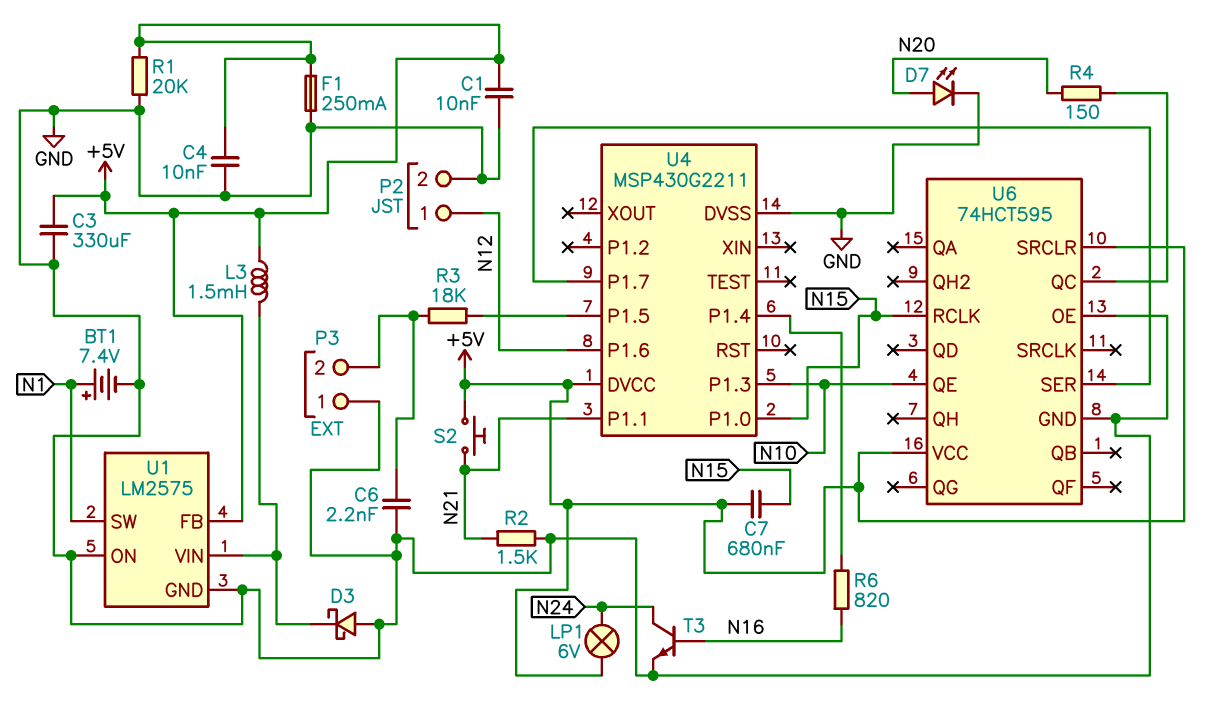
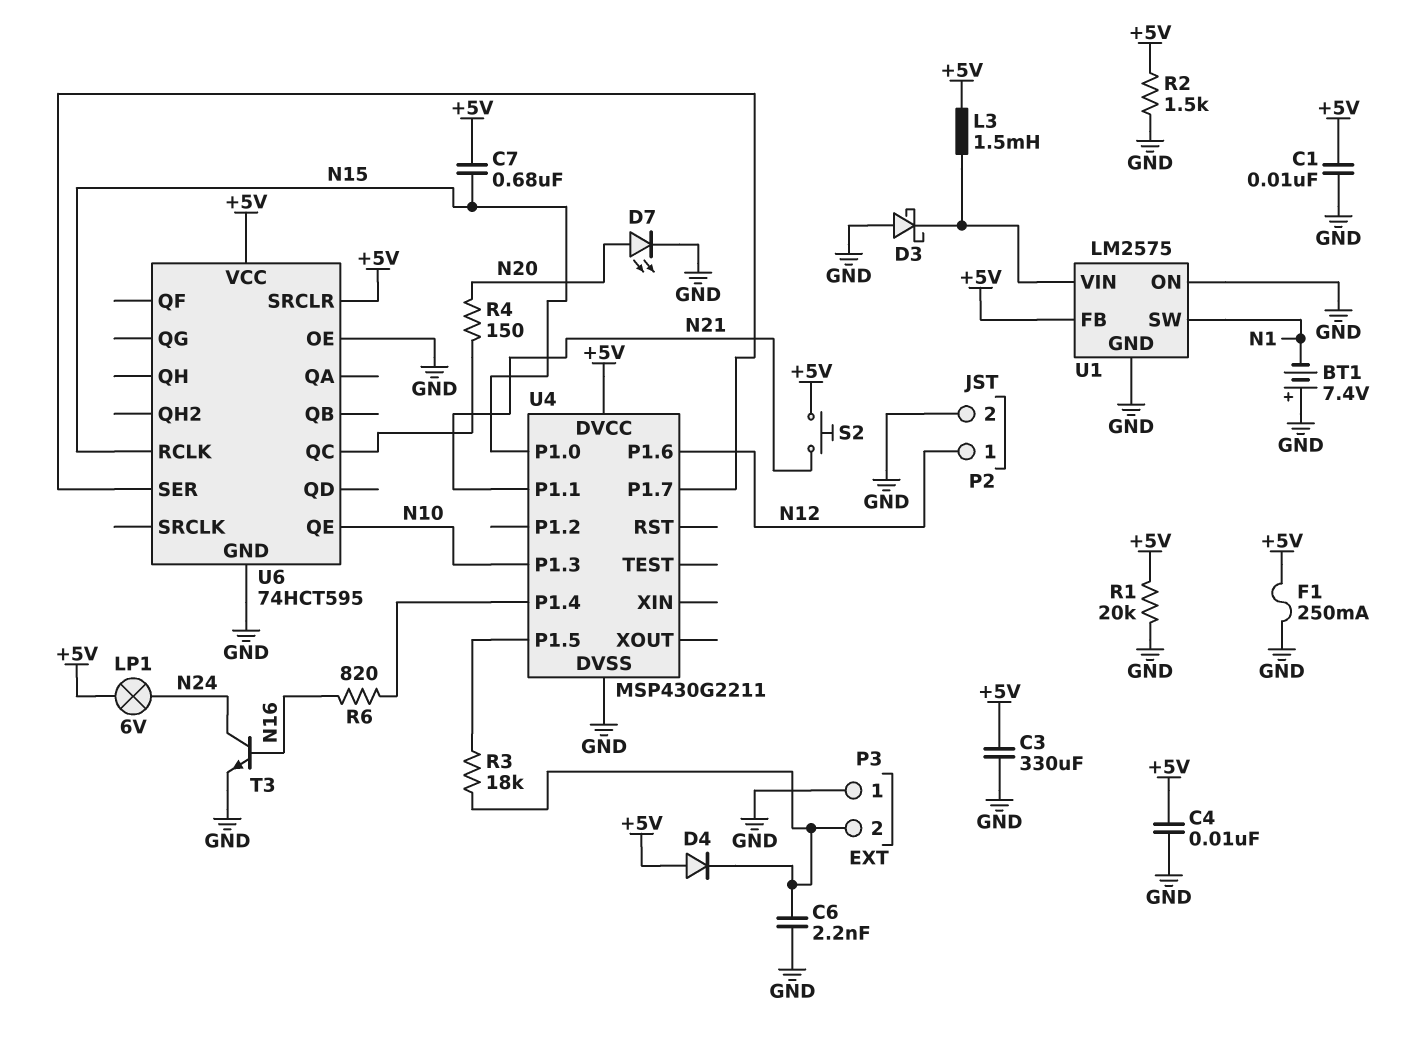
BT1: 7.4V (plus N1, minus GND) -> 7.4V (plus GND, minus N1)
D4: none -> diode (A +5V, K P3/2)
R2: 1.5k (GND, N21) -> 1.5k (+5V, GND)

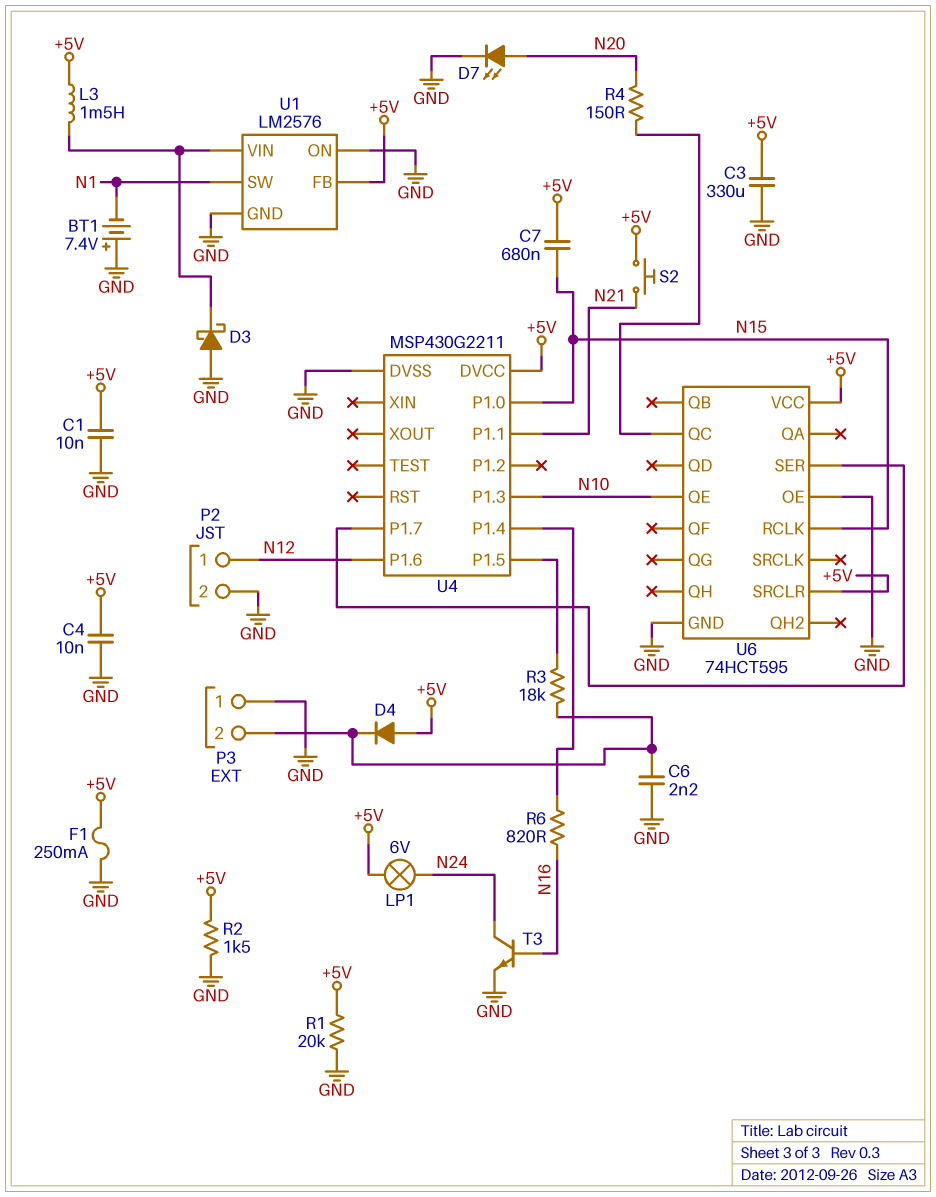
U1: LM2575 -> LM2576

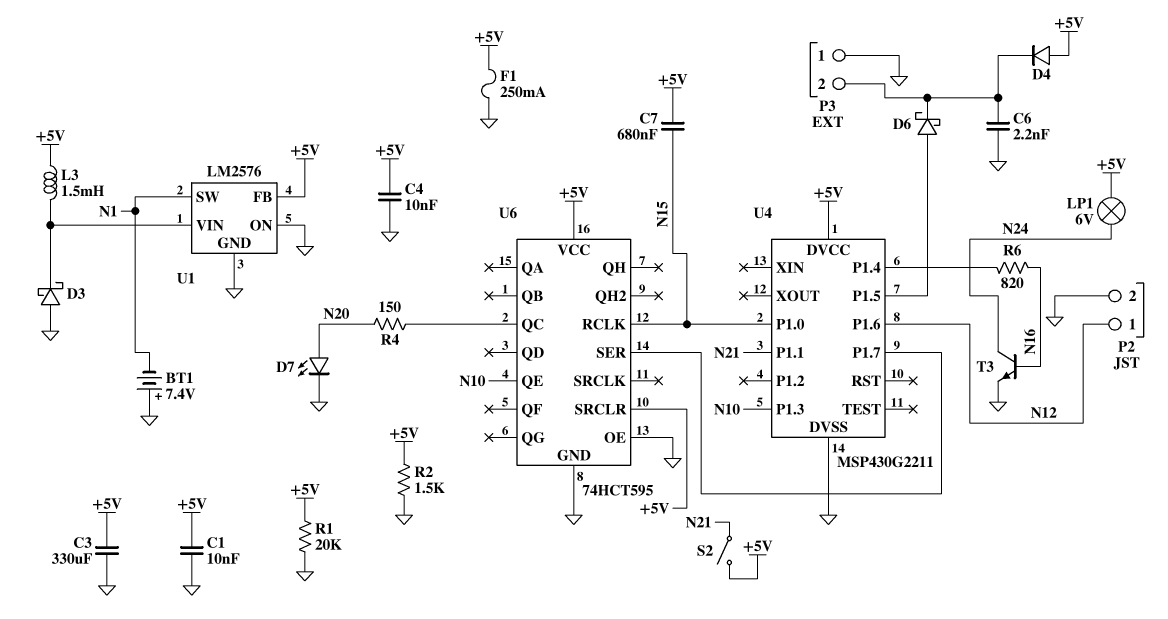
D6: none -> schottky (A U4/P1.5, K P3/2)
R3: 18k (P3/2, U4/P1.5) -> none
S2: button (+5V, N21) -> switch (+5V, N21)

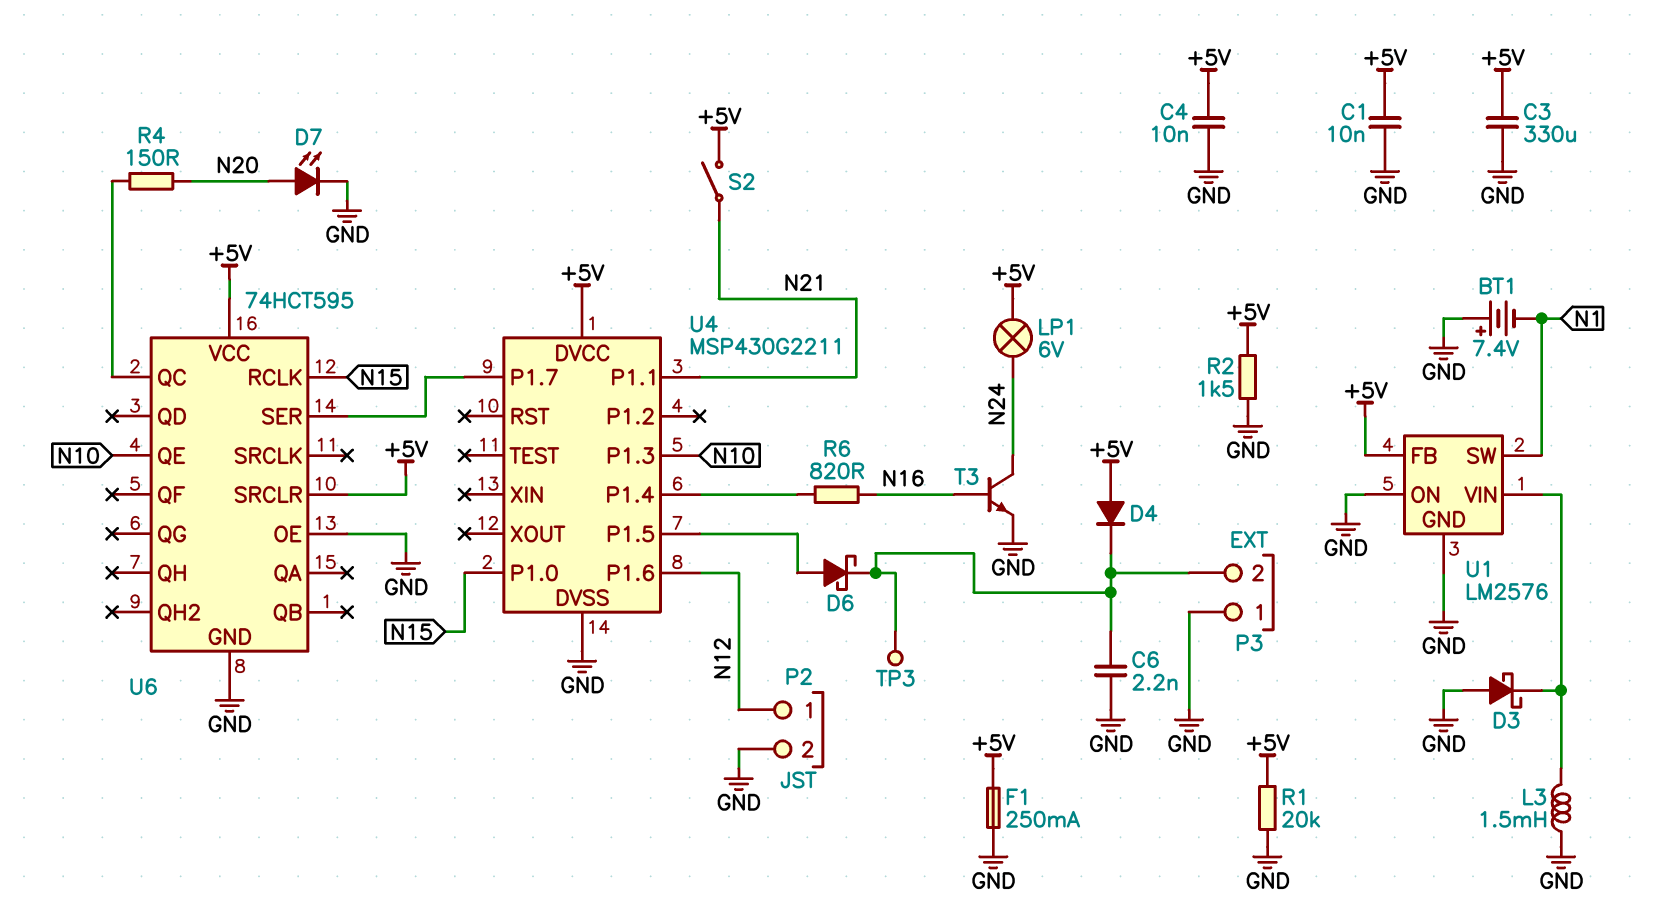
C7: 680nF (+5V, N15) -> none
L3: 1.5mH (+5V, U1/VIN) -> 1.5mH (GND, U1/VIN)
TP3: none -> test point (P3/2)

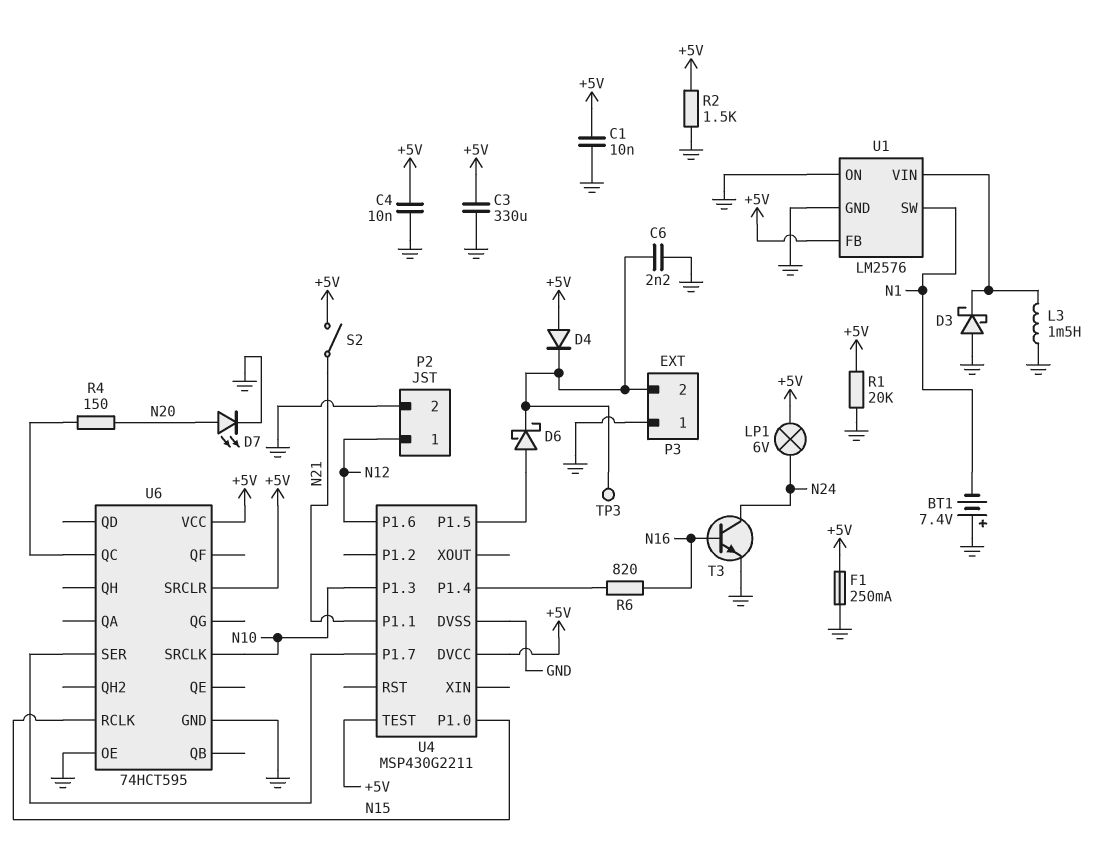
U4 pin TEST: none -> +5V
U6 pin QE: N10 -> none
U6 pin SRCLK: none -> N10

